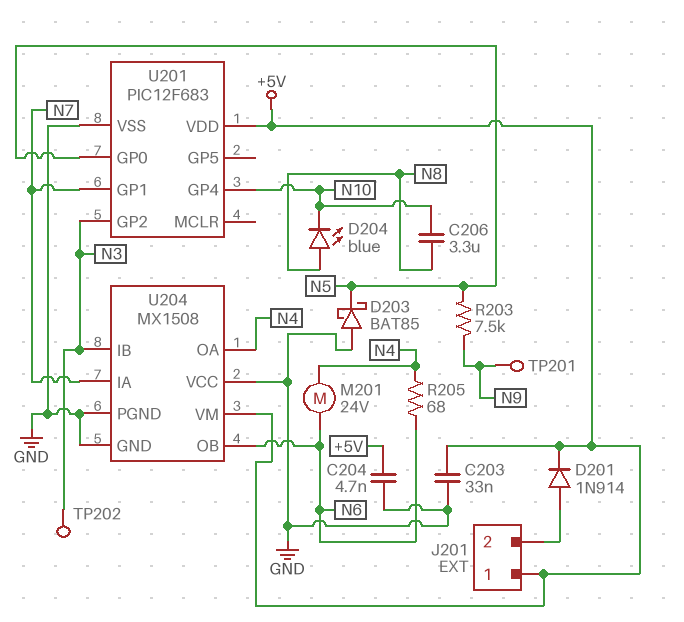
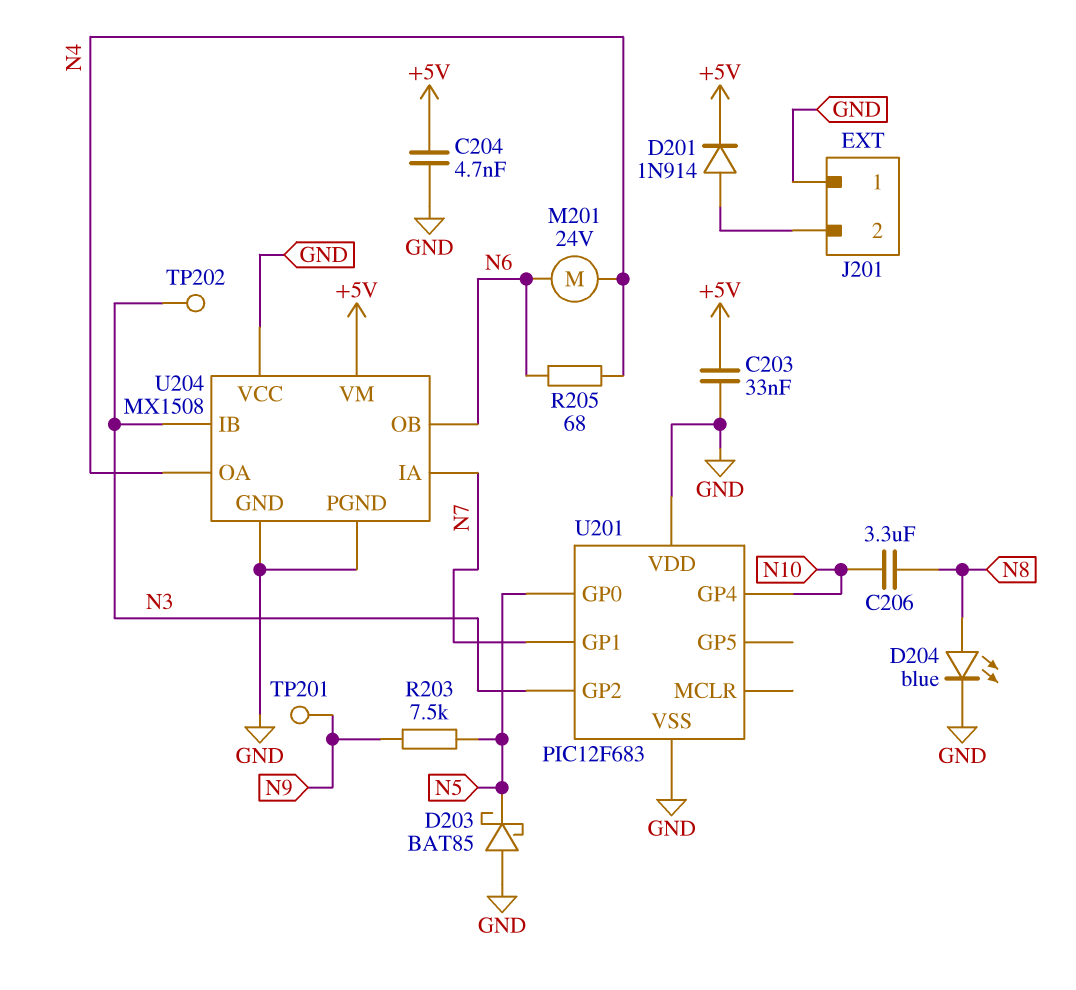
D204: LED blue (A N8, K N10) -> LED blue (A N8, K GND)
J201 pin 1: +5V -> GND
U201 pin VDD: +5V -> GND

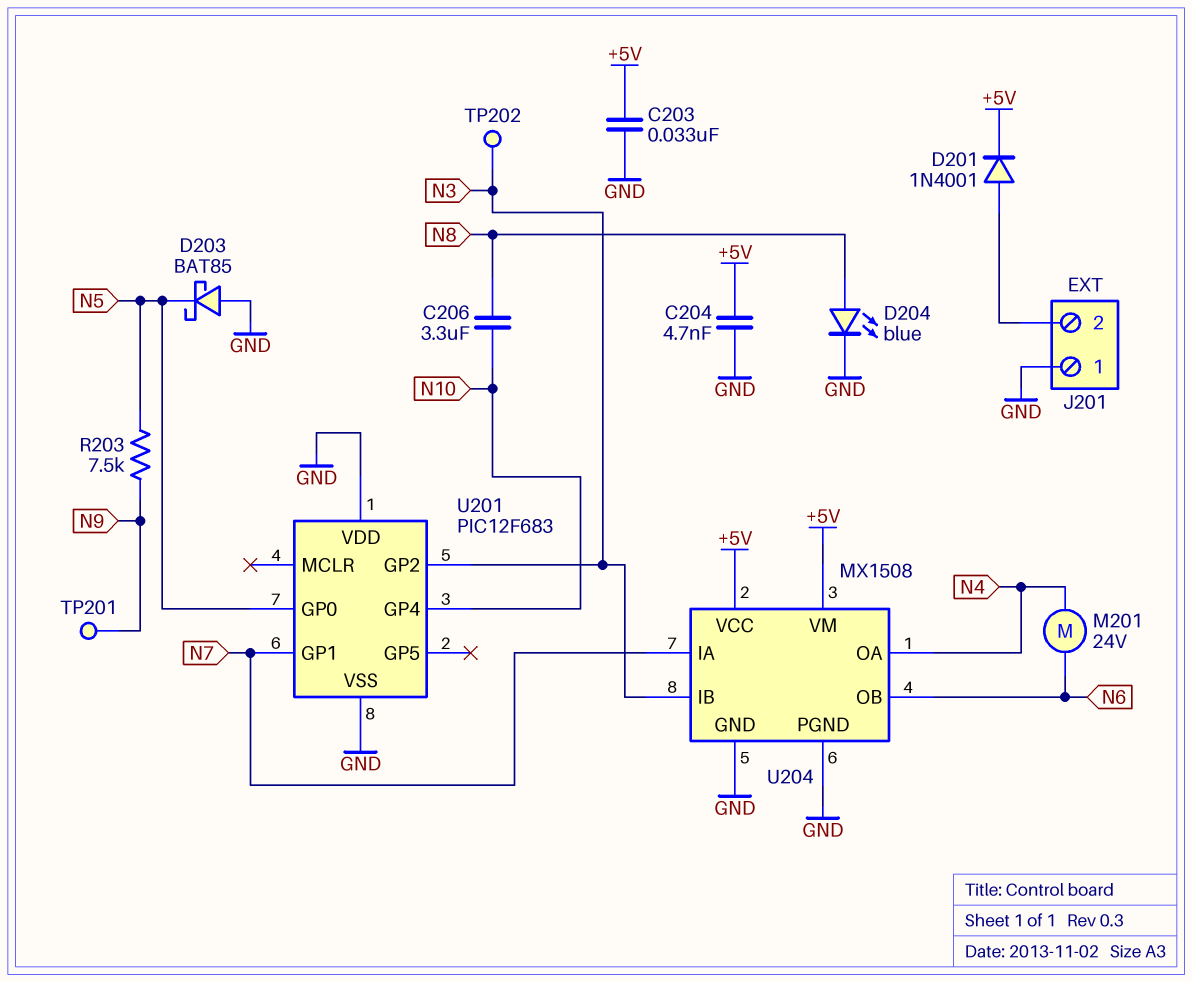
D201: diode 1N914 (A J201/2, K +5V) -> diode 1N4001 (A J201/2, K +5V)
R205: 68 (N4, N6) -> none
U204 pin VCC: GND -> +5V

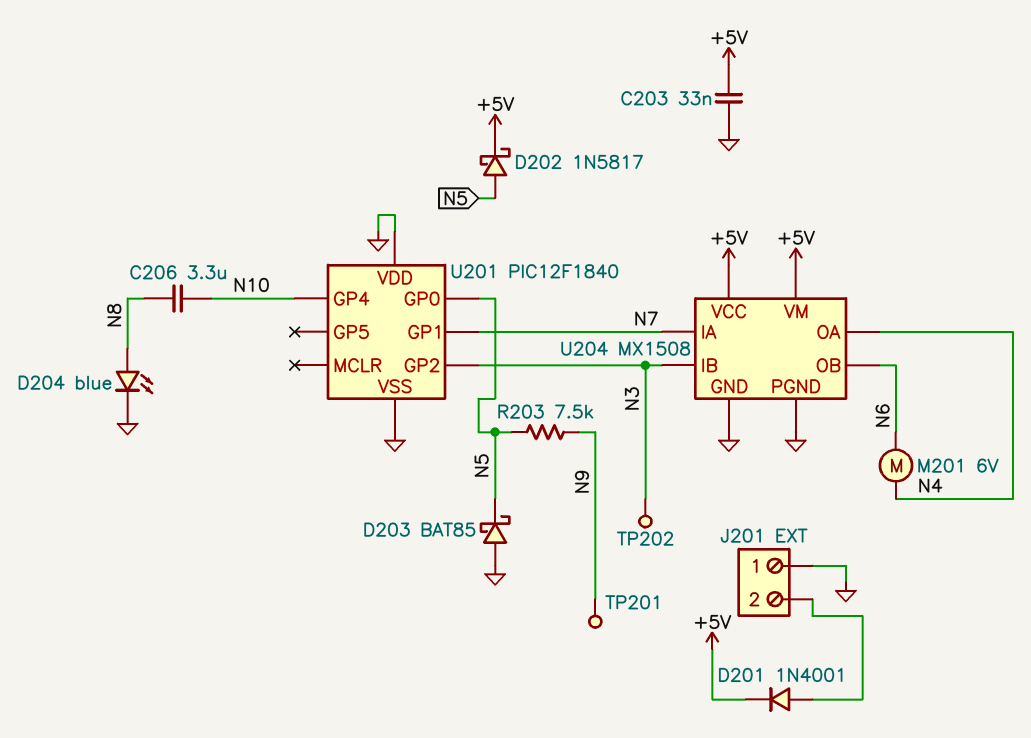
C204: 4.7nF (+5V, GND) -> none
D202: none -> schottky 1N5817 (A N5, K +5V)
M201: motor 24V (N4, N6) -> motor 6V (N4, N6)
U201: PIC12F683 -> PIC12F1840

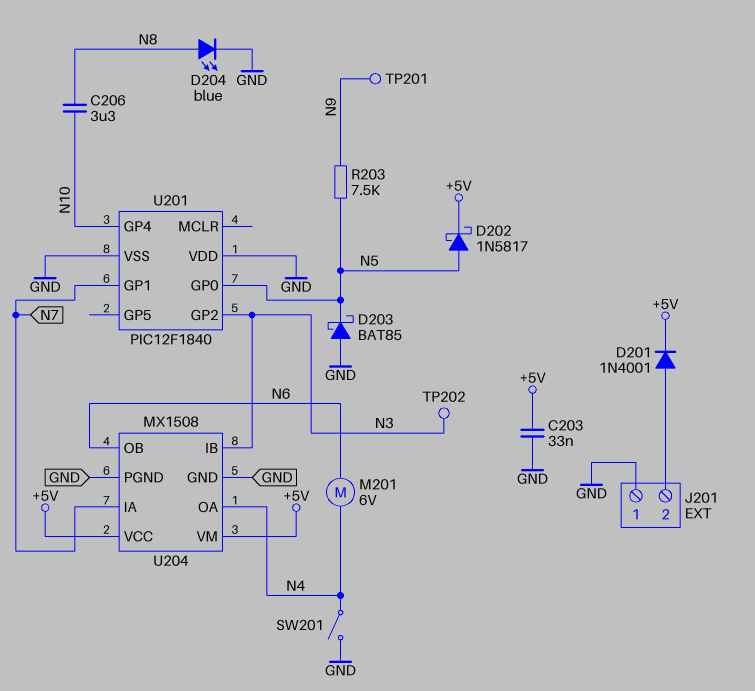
SW201: none -> switch (GND, N4)

